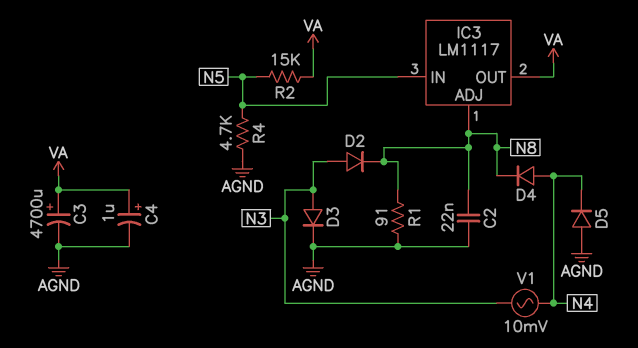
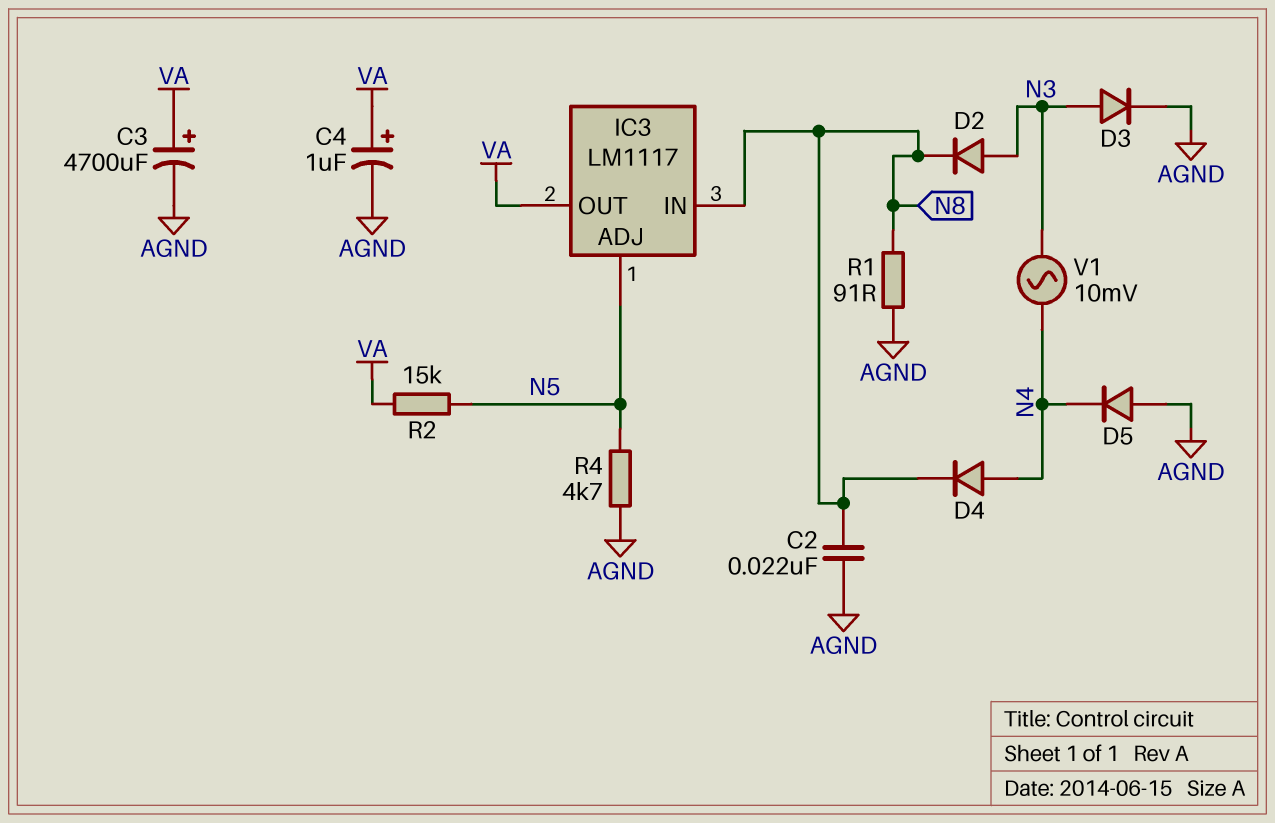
IC3 pin ADJ: N8 -> N5
IC3 pin IN: N5 -> N8

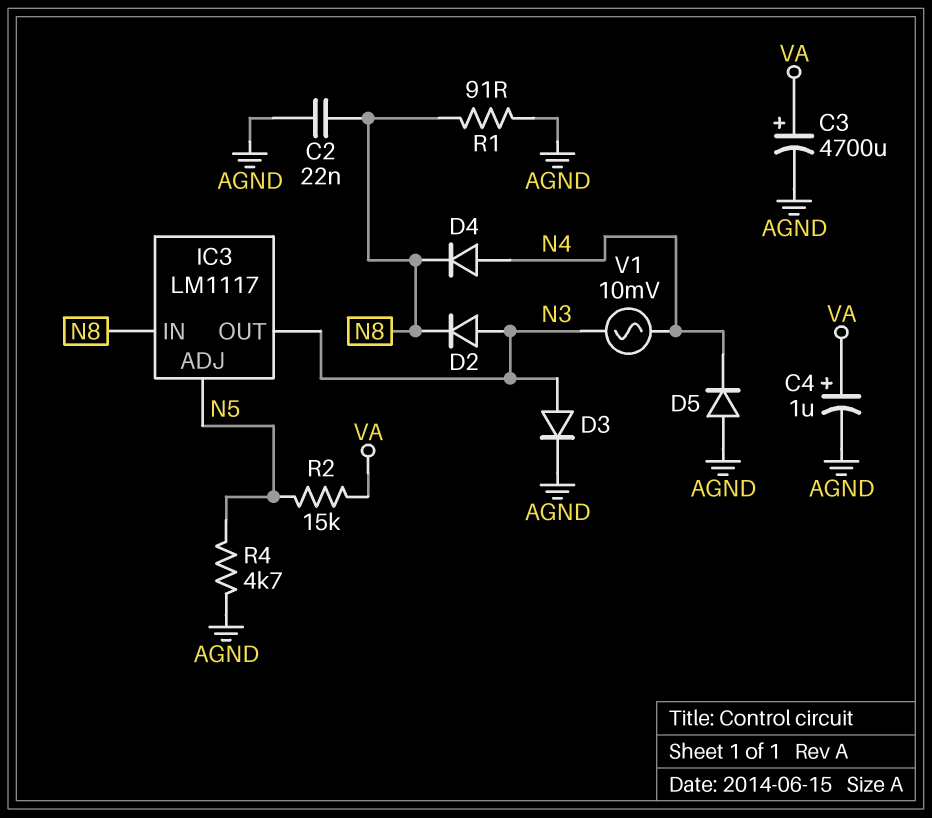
IC3 pin OUT: VA -> N3

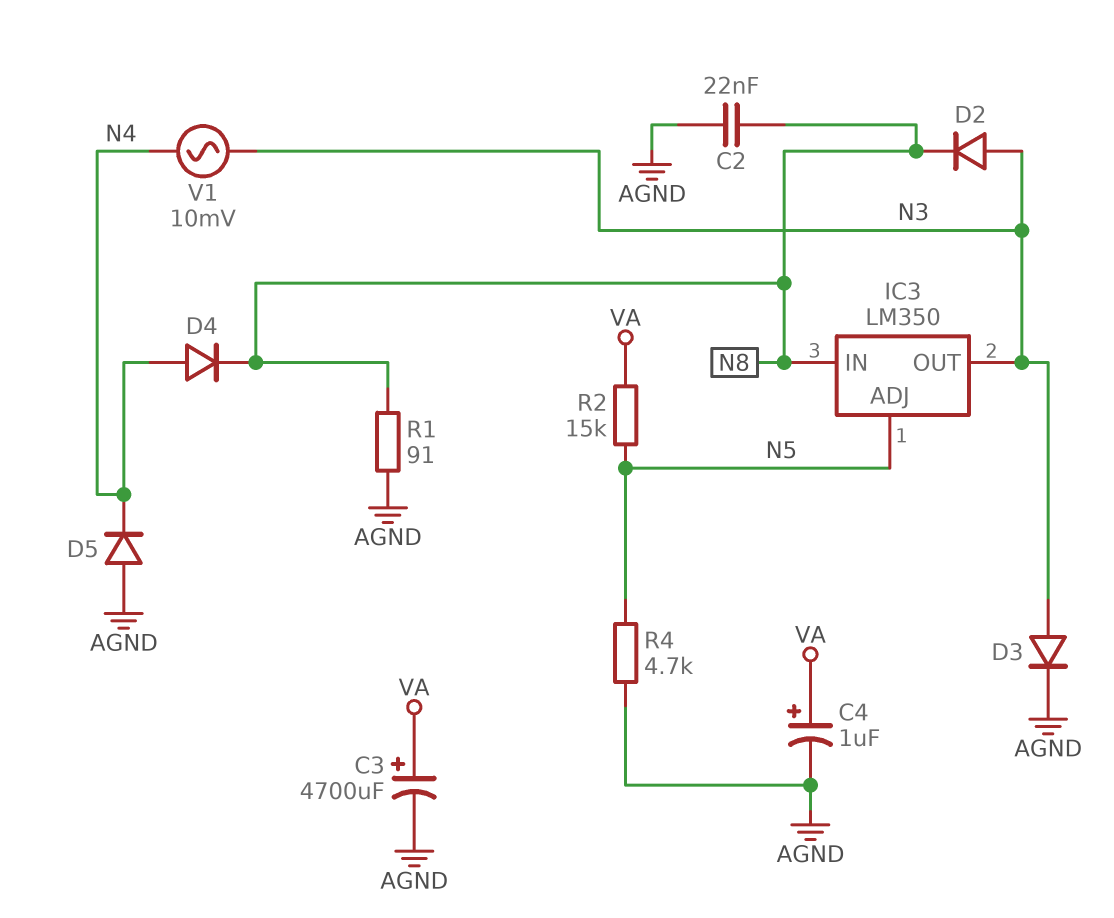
IC3: LM1117 -> LM350

